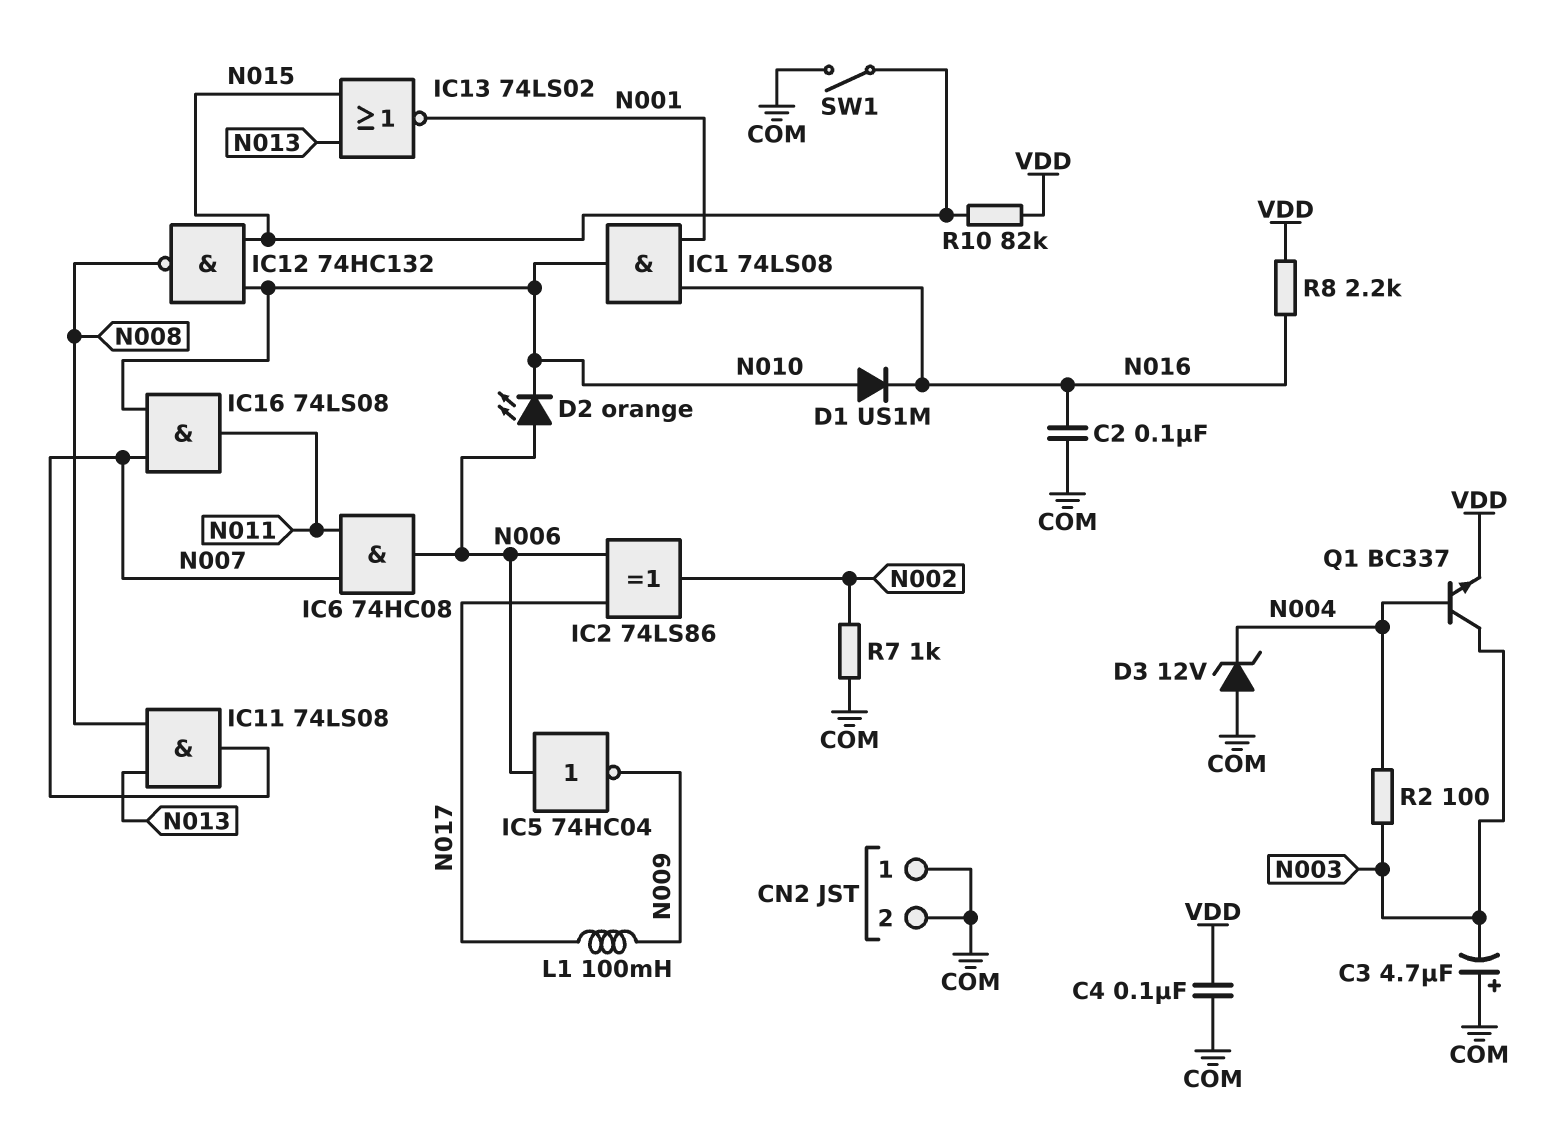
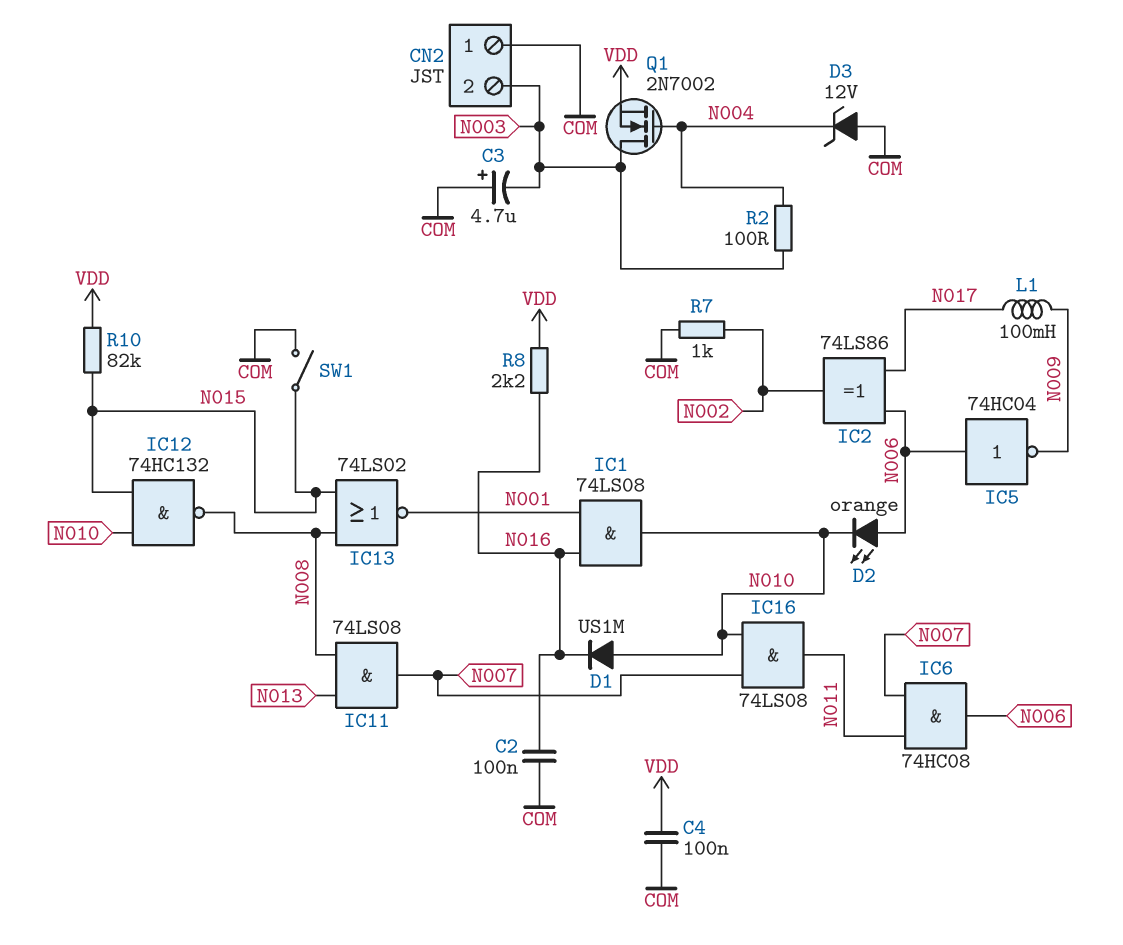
CN2 pin 2: COM -> N003
IC13: NOR 74LS02 (in N013, in N015, out N001) -> NOR 74LS02 (in N008, in N015, out N001)
Q1: NPN BC337 (B N004, C N003, E VDD) -> NMOS 2N7002 (G N004, D N003, S VDD)

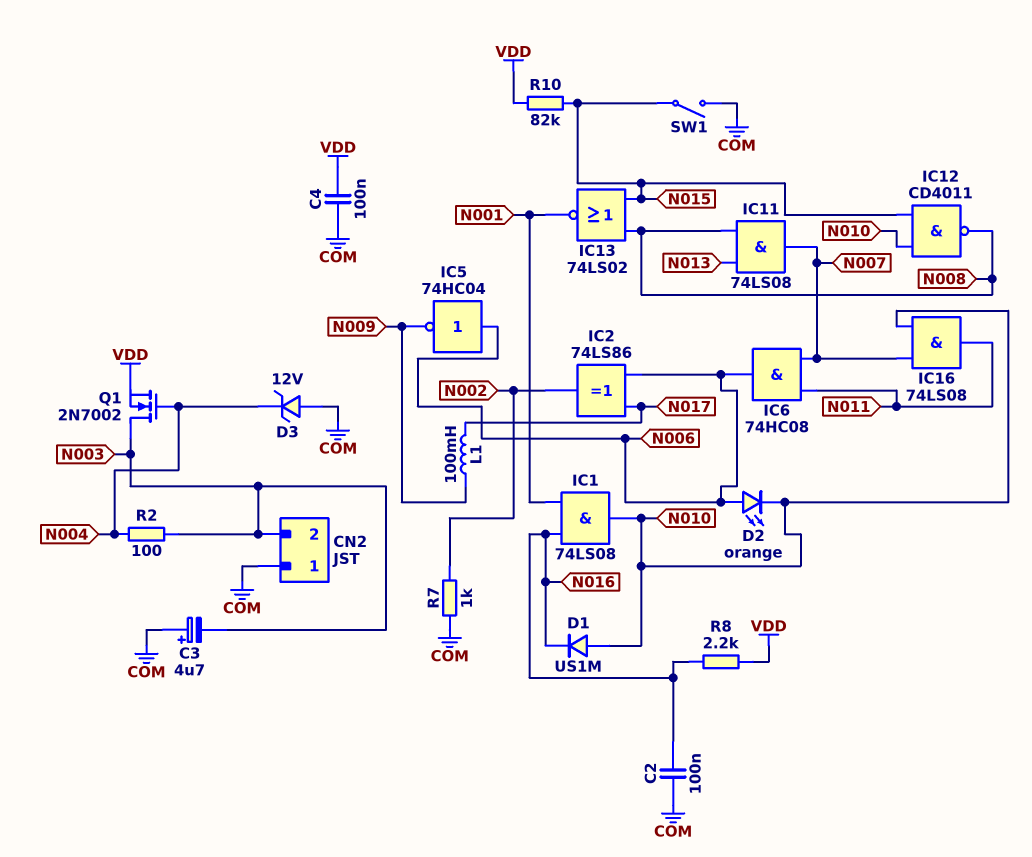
IC12: NAND 74HC132 (in N010, in N015, out N008) -> NAND CD4011 (in N010, in N015, out N008)

